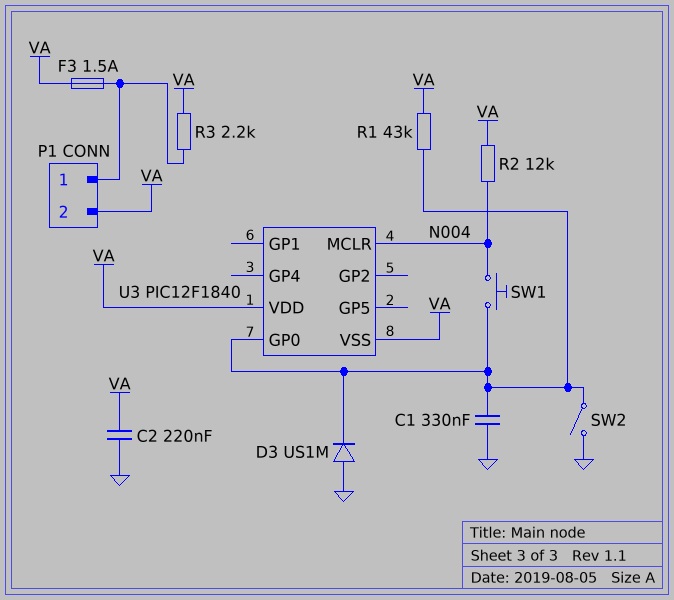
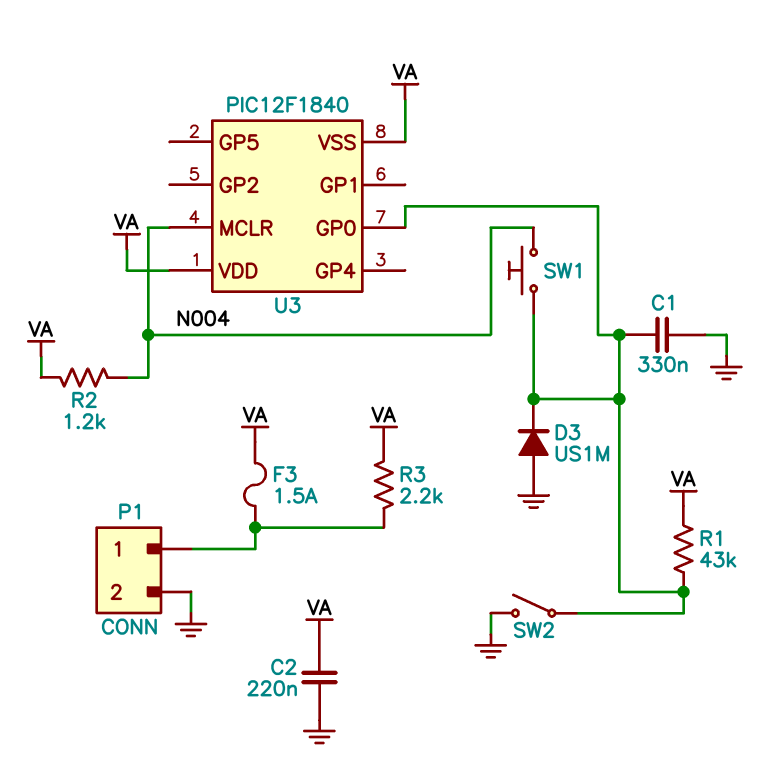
P1 pin 2: VA -> GND
R2: 12k (N004, VA) -> 1.2k (N004, VA)

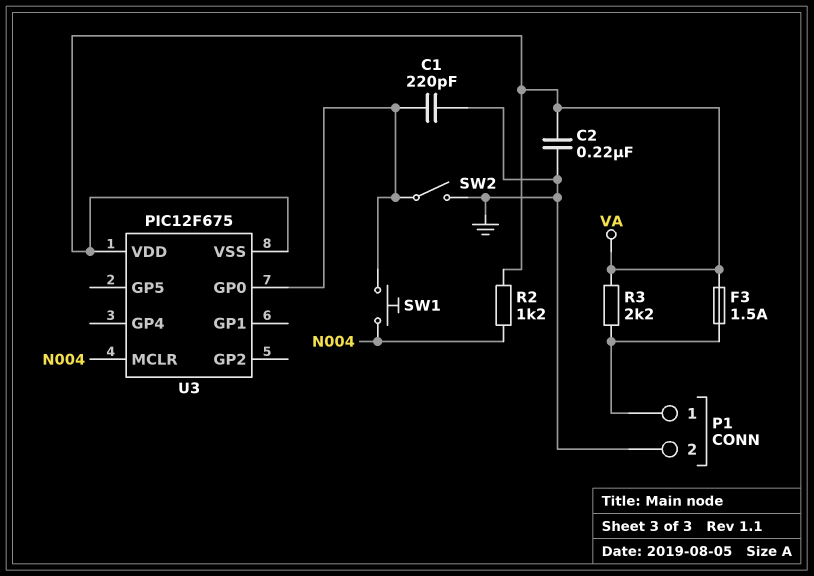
C1: 330nF (GND, U3/GP0) -> 220pF (GND, U3/GP0)
D3: diode US1M (A GND, K U3/GP0) -> none
R1: 43k (U3/GP0, VA) -> none
U3: PIC12F1840 -> PIC12F675

